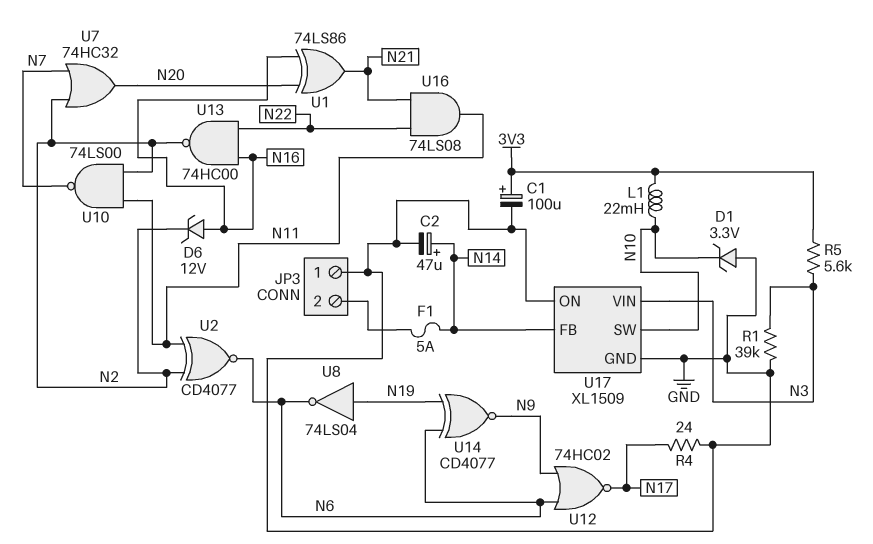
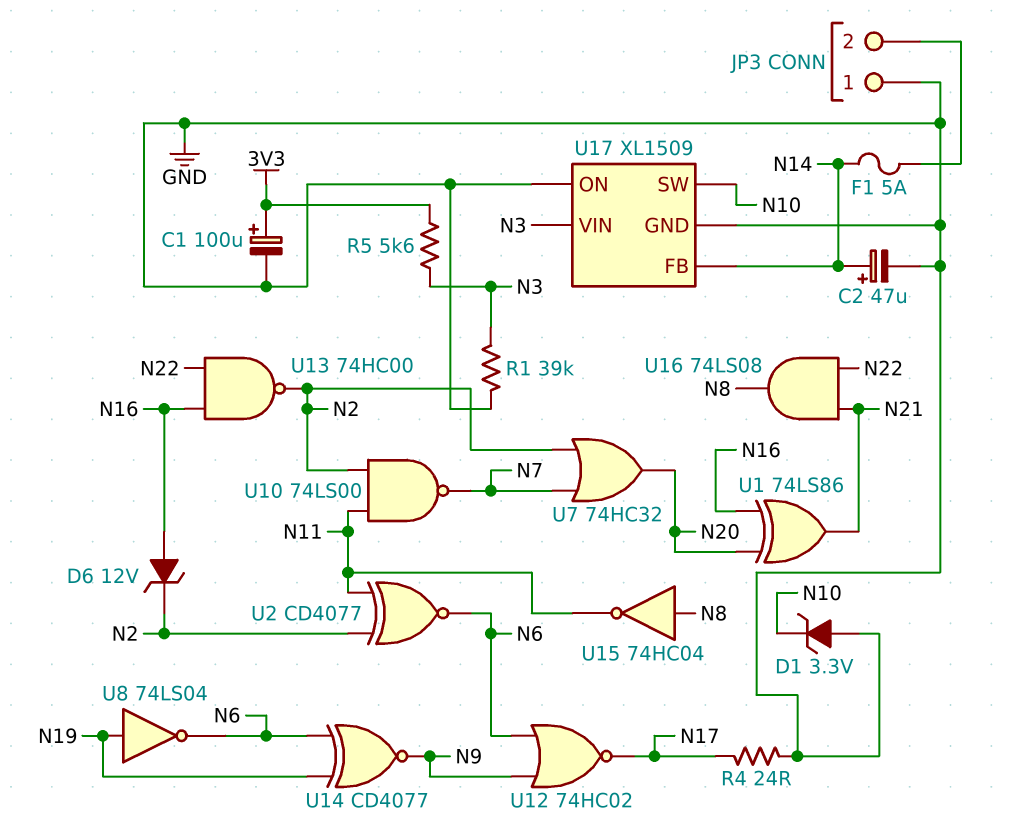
L1: 22mH (3V3, N10) -> none
U15: none -> NOT 74HC04 (in N8, out N11)
U16: AND 74LS08 (in N21, in N22, out N11) -> AND 74LS08 (in N21, in N22, out N8)

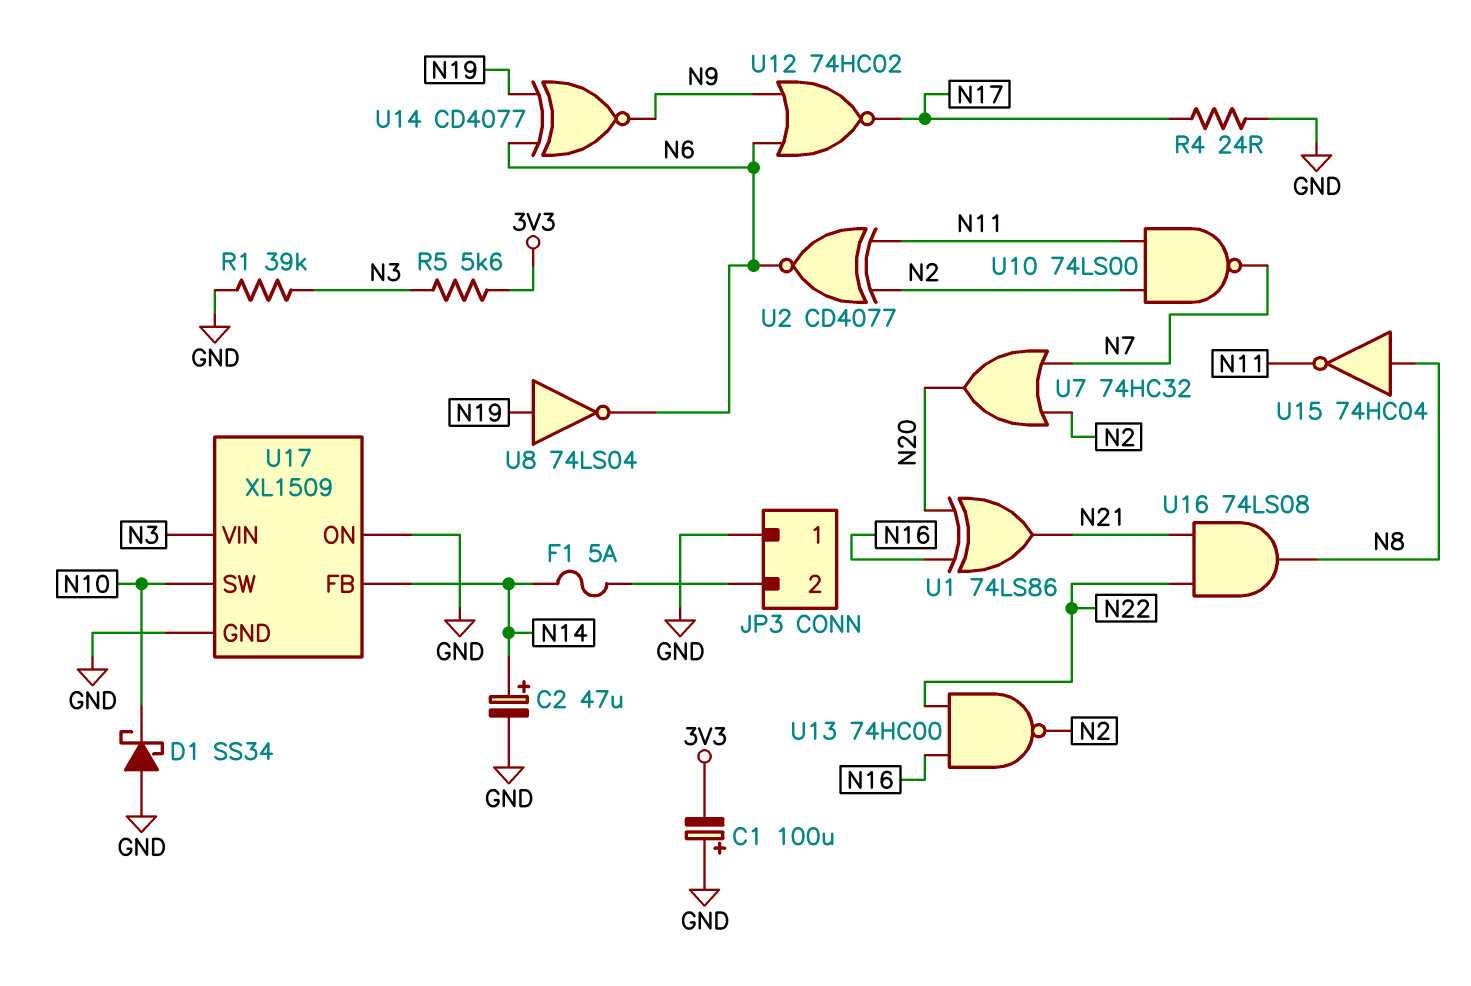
C1: 100uF (plus 3V3, minus GND) -> 100uF (plus GND, minus 3V3)
D1: zener 3.3V (A GND, K N10) -> schottky SS34 (A GND, K N10)
D6: zener 12V (A N16, K N2) -> none

